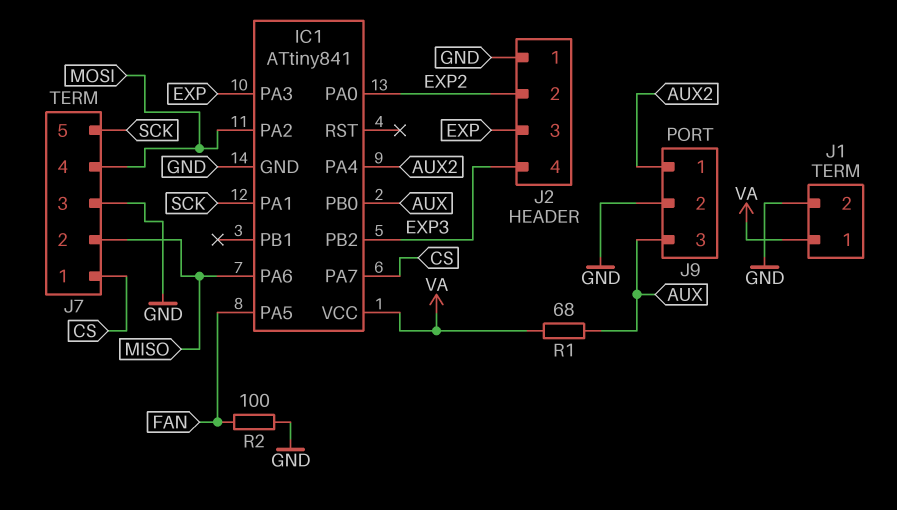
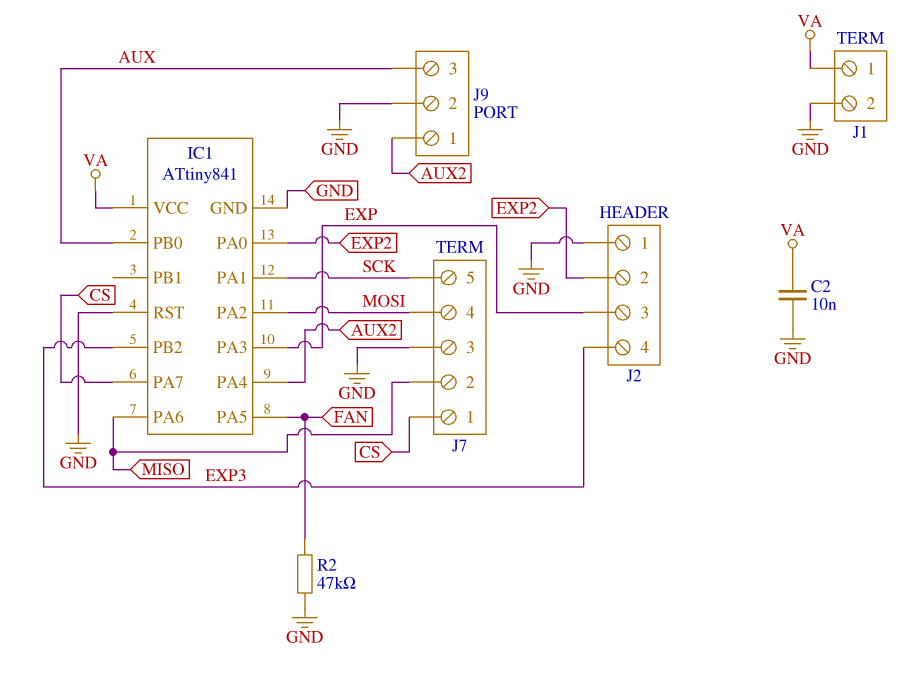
C2: none -> 10nF (GND, VA)
IC1 pin RST: none -> GND
R1: 68 (AUX, VA) -> none
R2: 100 (FAN, GND) -> 47k (FAN, GND)

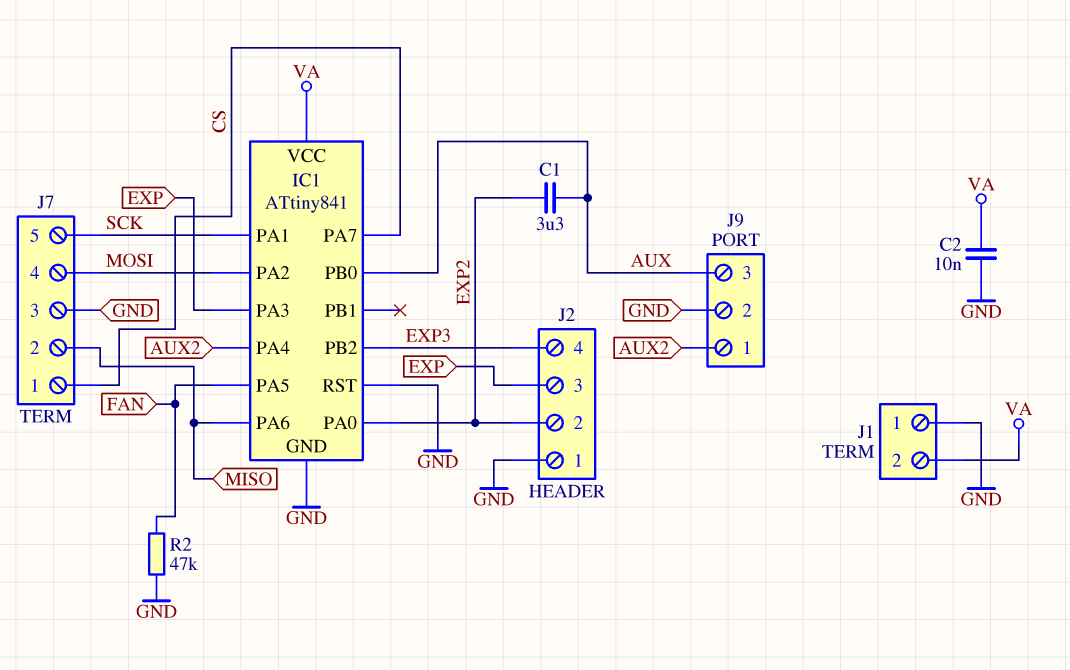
C1: none -> 3.3uF (AUX, EXP2)
J1 pin 1: VA -> GND
J1 pin 2: GND -> VA

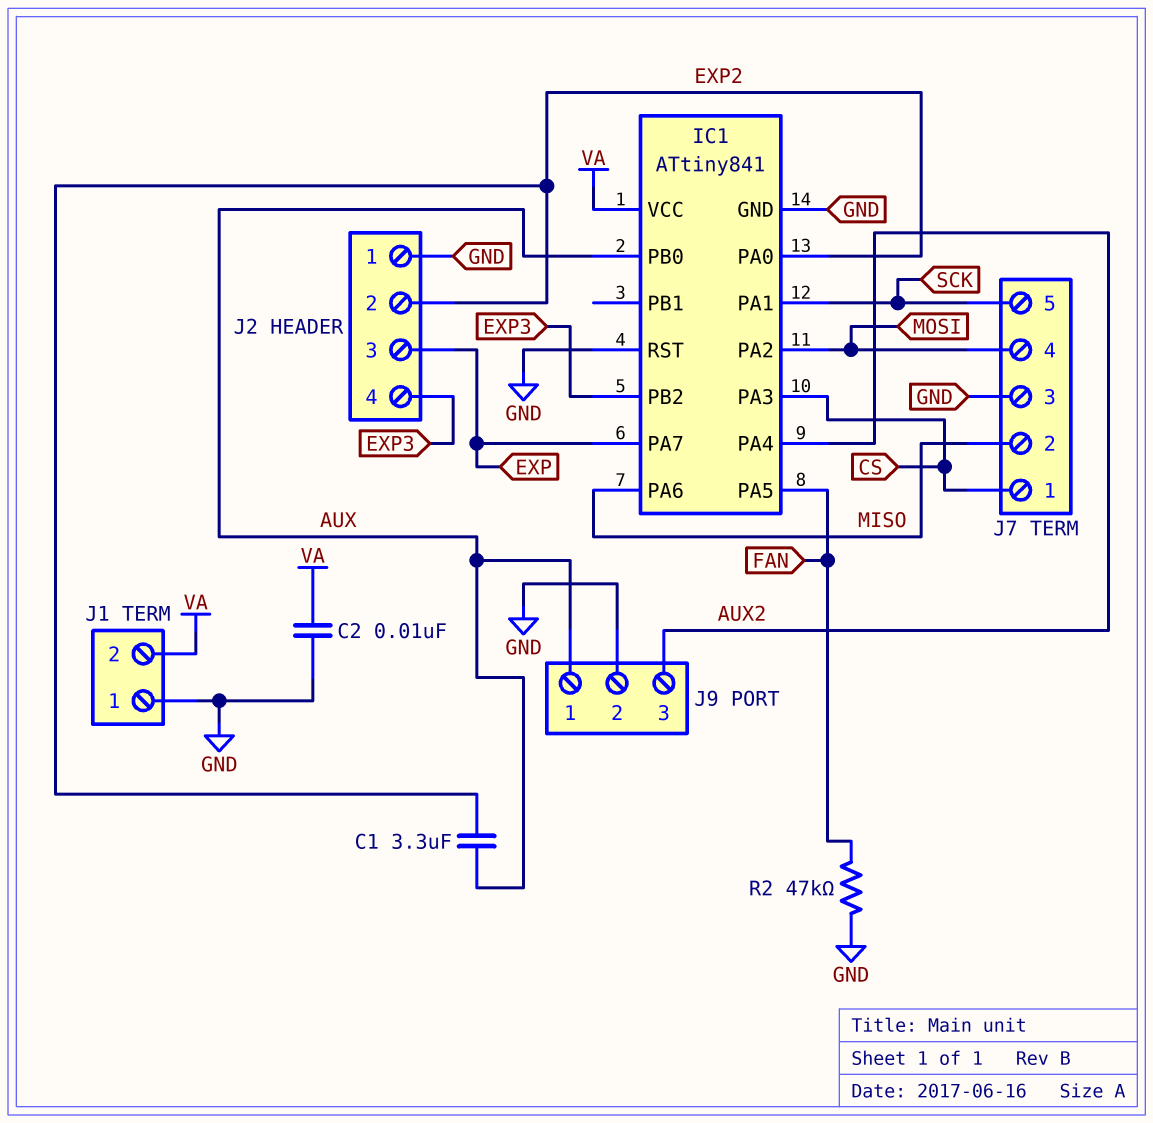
IC1 pin PA3: EXP -> CS
IC1 pin PA7: CS -> EXP
J9 pin 1: AUX2 -> AUX
J9 pin 3: AUX -> AUX2

